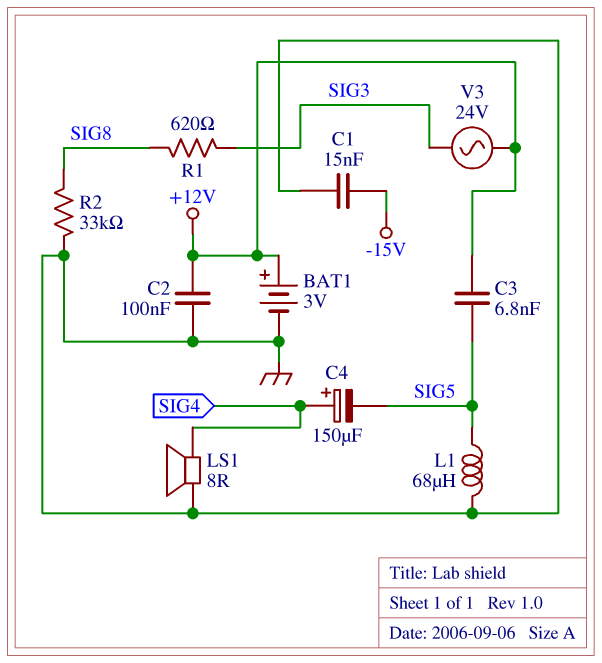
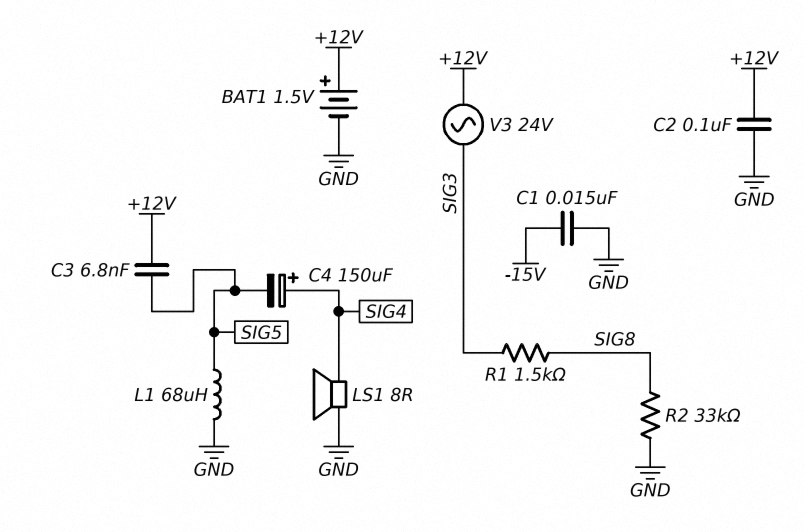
BAT1: 3V (plus +12V, minus GND) -> 1.5V (plus +12V, minus GND)
R1: 620 (SIG3, SIG8) -> 1.5k (SIG3, SIG8)

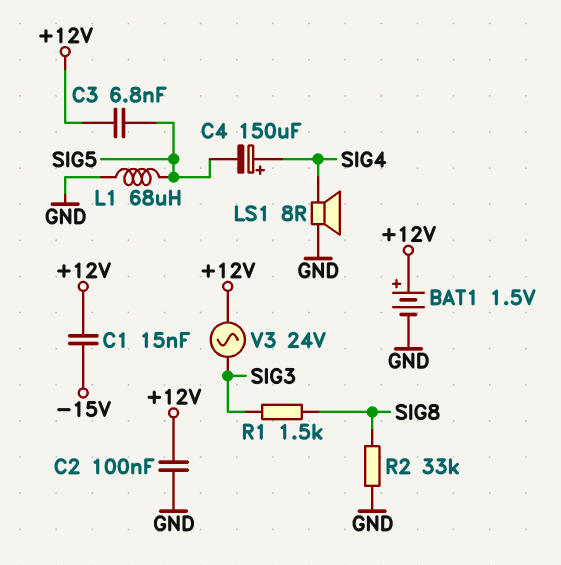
C1: 15nF (-15V, GND) -> 15nF (+12V, -15V)

